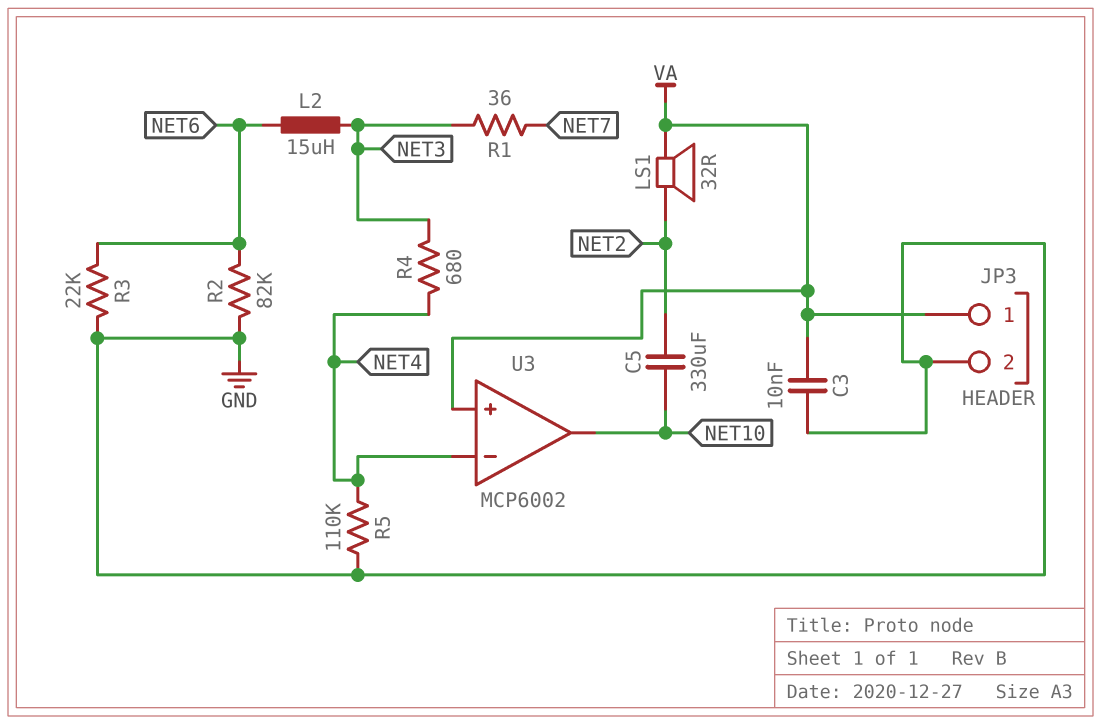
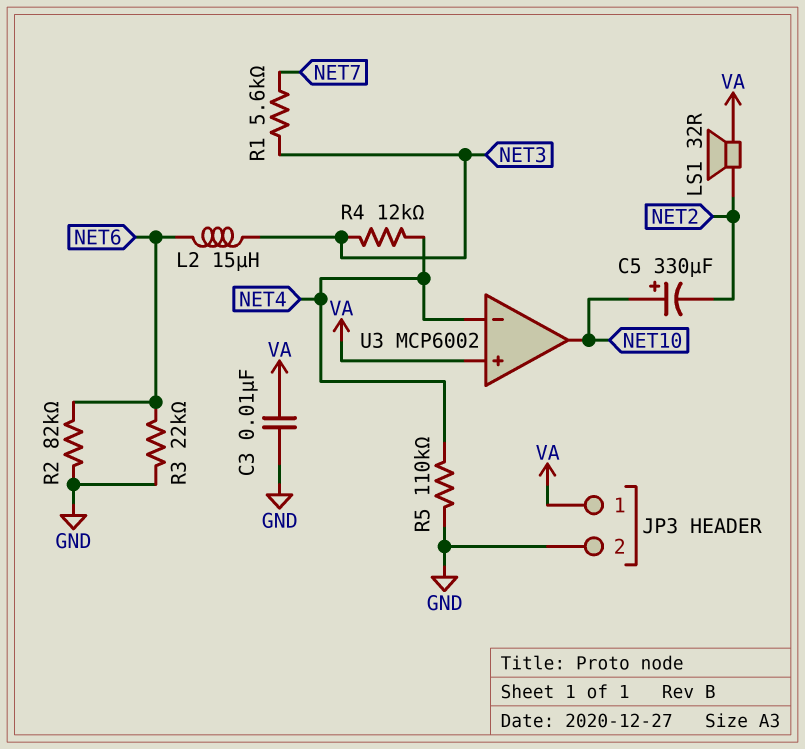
C5: 330uF (NET2, NET10) -> 330uF (plus NET10, minus NET2)
R1: 36 (NET3, NET7) -> 5.6k (NET3, NET7)
R4: 680 (NET3, NET4) -> 12k (NET3, NET4)

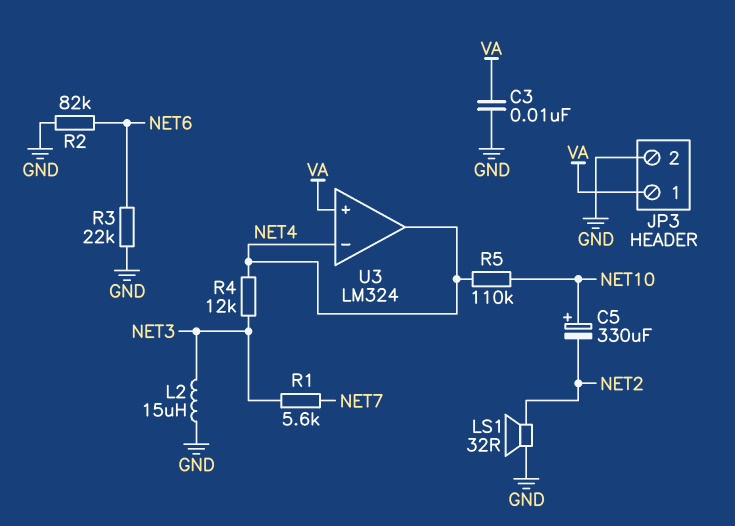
L2: 15uH (NET3, NET6) -> 15uH (GND, NET3)
LS1: speaker 32R (NET2, VA) -> speaker 32R (GND, NET2)
R5: 110k (GND, NET4) -> 110k (NET4, NET10)
U3: MCP6002 -> LM324
U3 pin out: NET10 -> NET4

